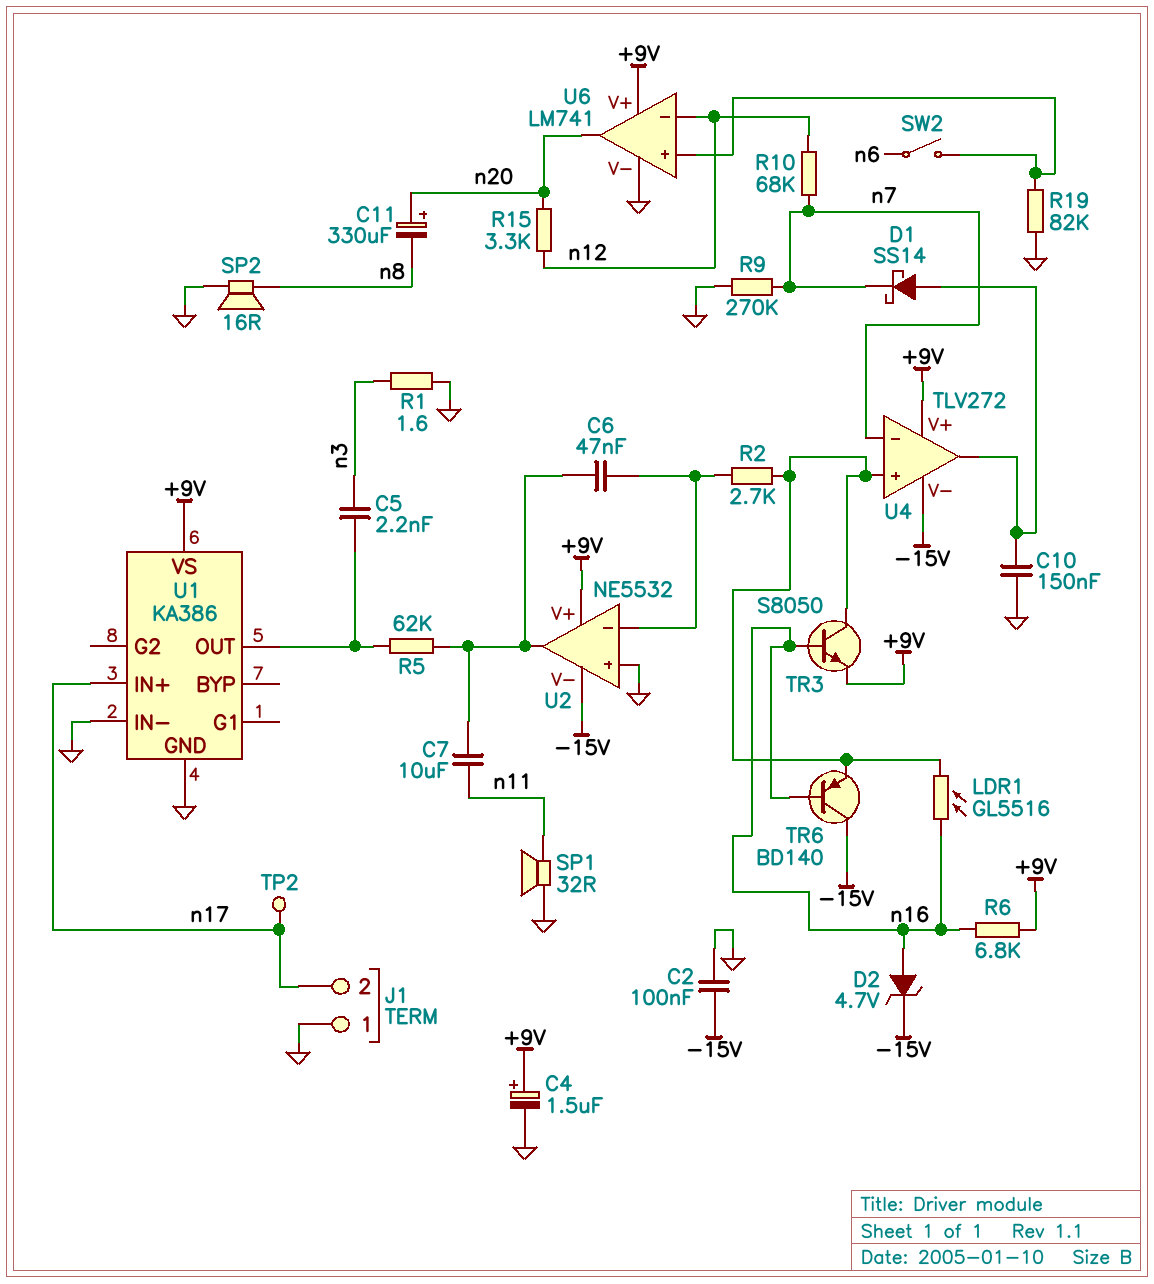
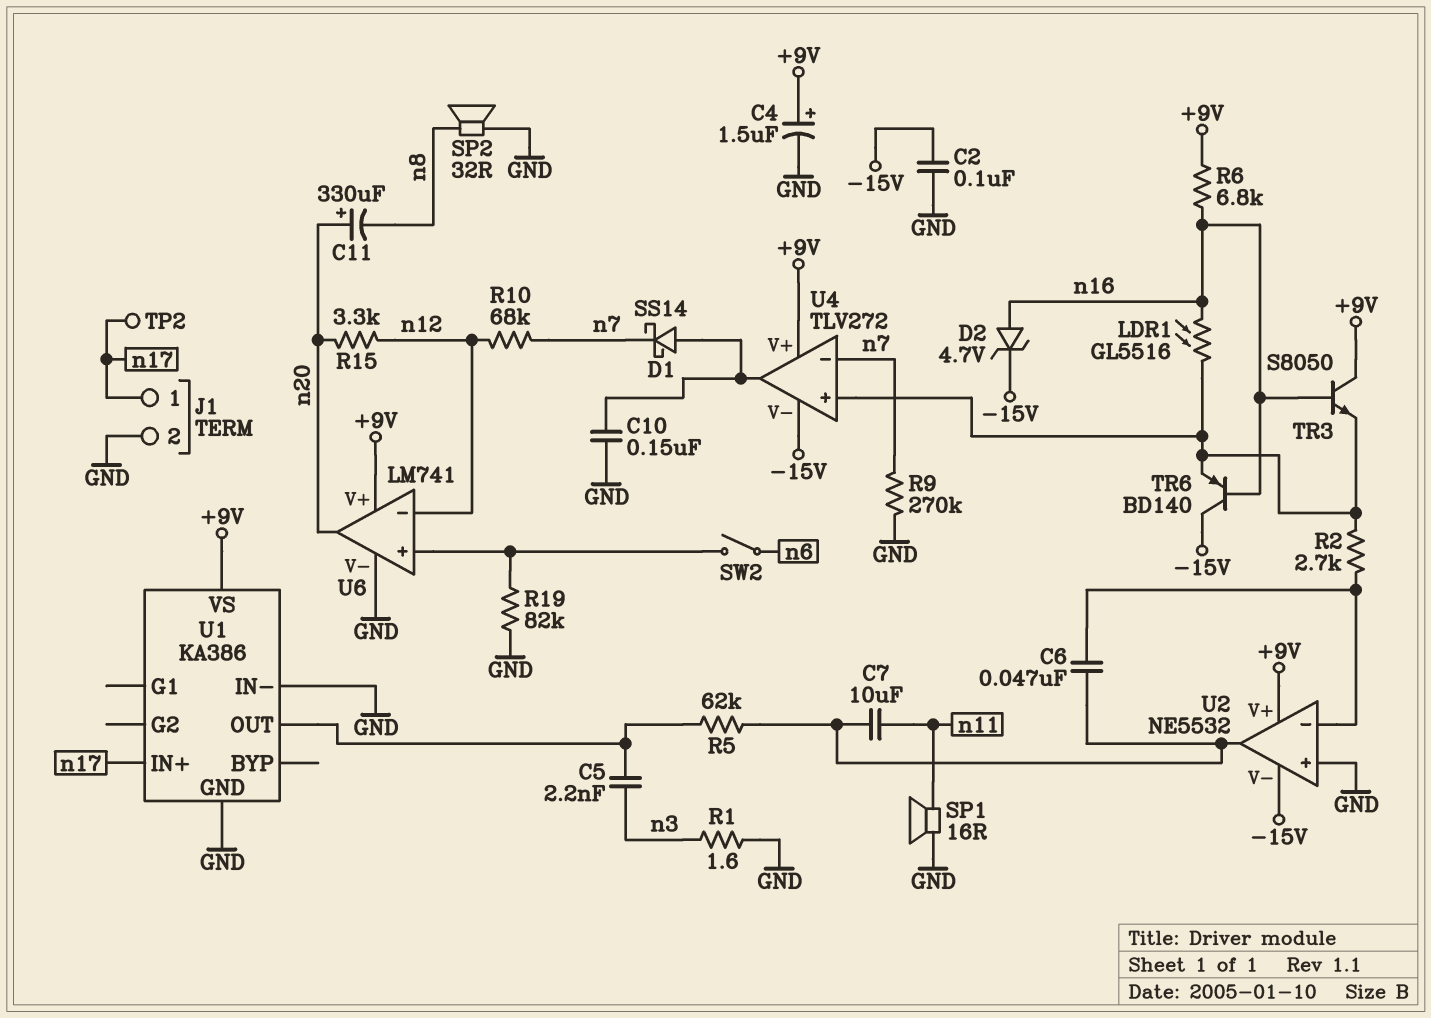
J1 pin 1: GND -> n17
J1 pin 2: n17 -> GND
SP1: speaker 32R (GND, n11) -> speaker 16R (GND, n11)
SP2: speaker 16R (GND, n8) -> speaker 32R (GND, n8)
TR3: NPN S8050 (B n16, C U4/in+, E +9V) -> NPN S8050 (B n16, C +9V, E U4/in+)

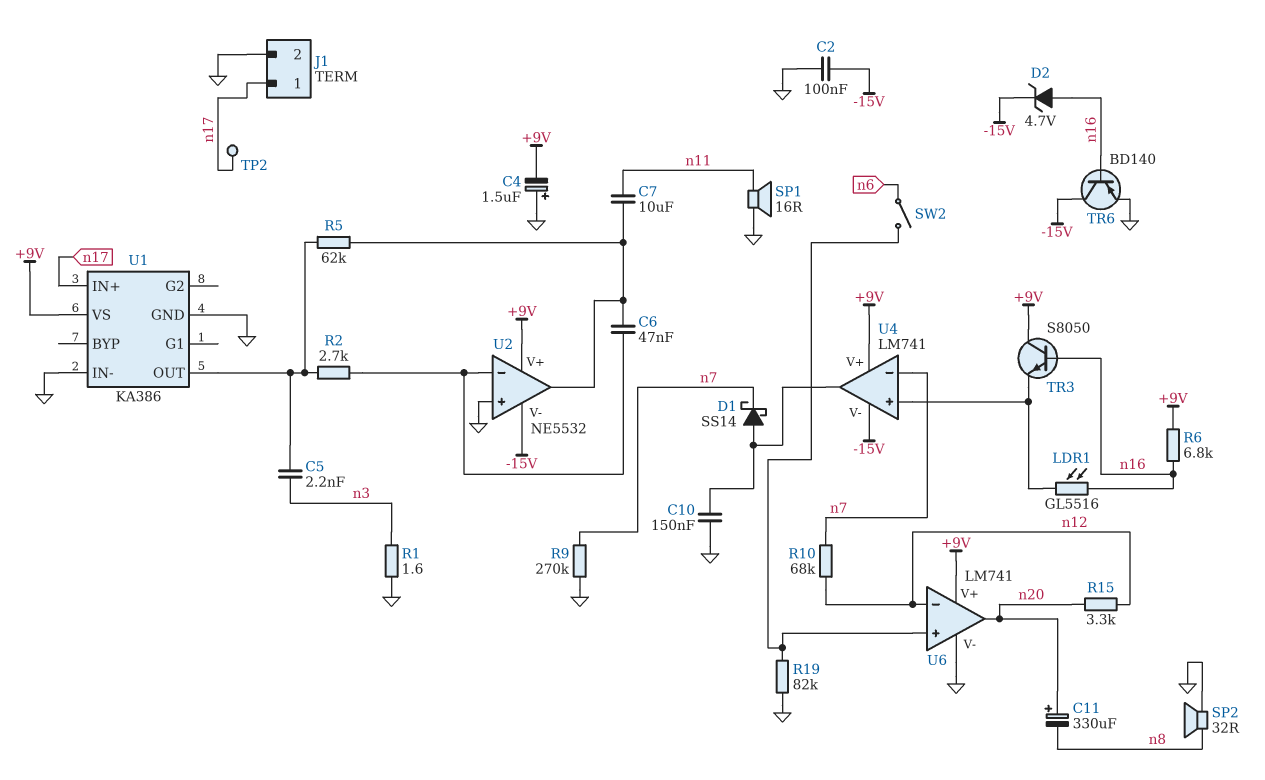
C4: 1.5uF (plus +9V, minus GND) -> 1.5uF (plus GND, minus +9V)
R2: 2.7k (U2/in-, U4/in+) -> 2.7k (U1/OUT, U2/in-)
TR6: PNP BD140 (B n16, C -15V, E U4/in+) -> PNP BD140 (B n16, C -15V, E GND)
U4: TLV272 -> LM741

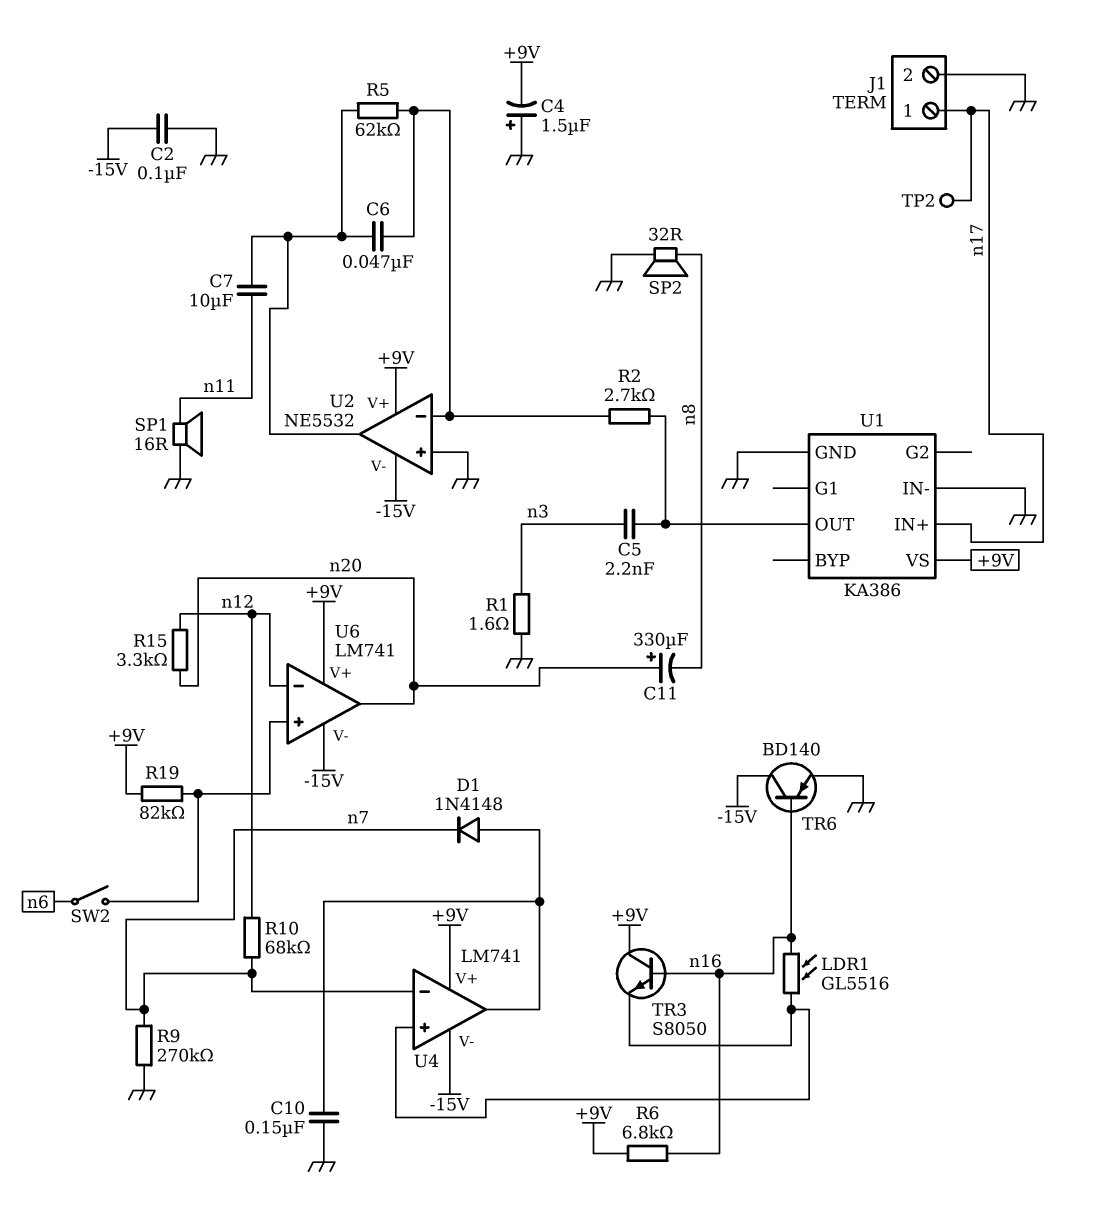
D1: schottky SS14 (A U4/out, K n7) -> diode 1N4148 (A U4/out, K n7)
D2: zener 4.7V (A n16, K -15V) -> none
R5: 62k (U1/OUT, U2/out) -> 62k (U2/in-, U2/out)
R19: 82k (GND, U6/in+) -> 82k (+9V, U6/in+)
U6 pin V-: GND -> -15V

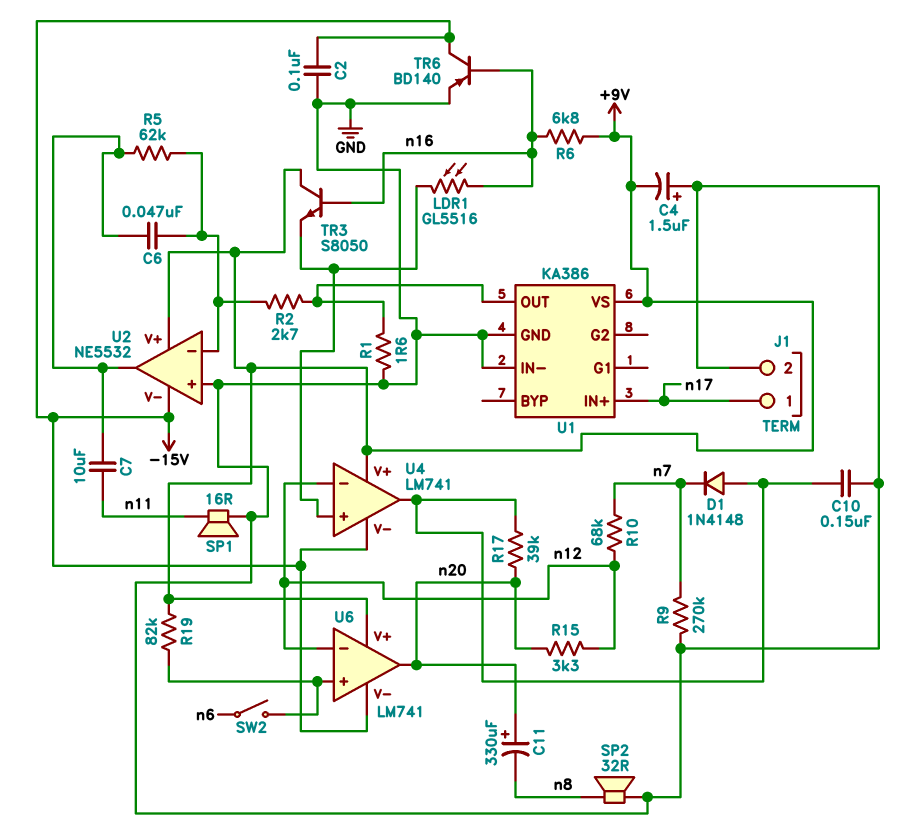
C5: 2.2nF (U1/OUT, n3) -> none
R1: 1.6 (GND, n3) -> 1.6 (GND, U1/OUT)
R17: none -> 39k (U4/out, n20)
TP2: test point (n17) -> none
U4 pin in-: n7 -> n12

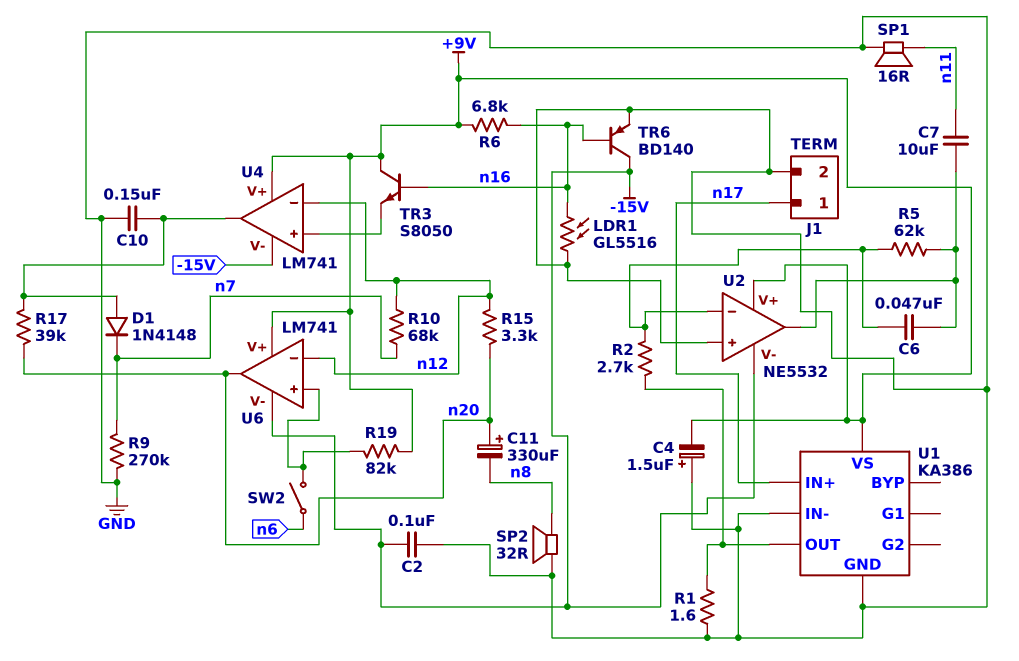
LDR1: GL5516 (U4/in+, n16) -> GL5516 (GND, n16)

